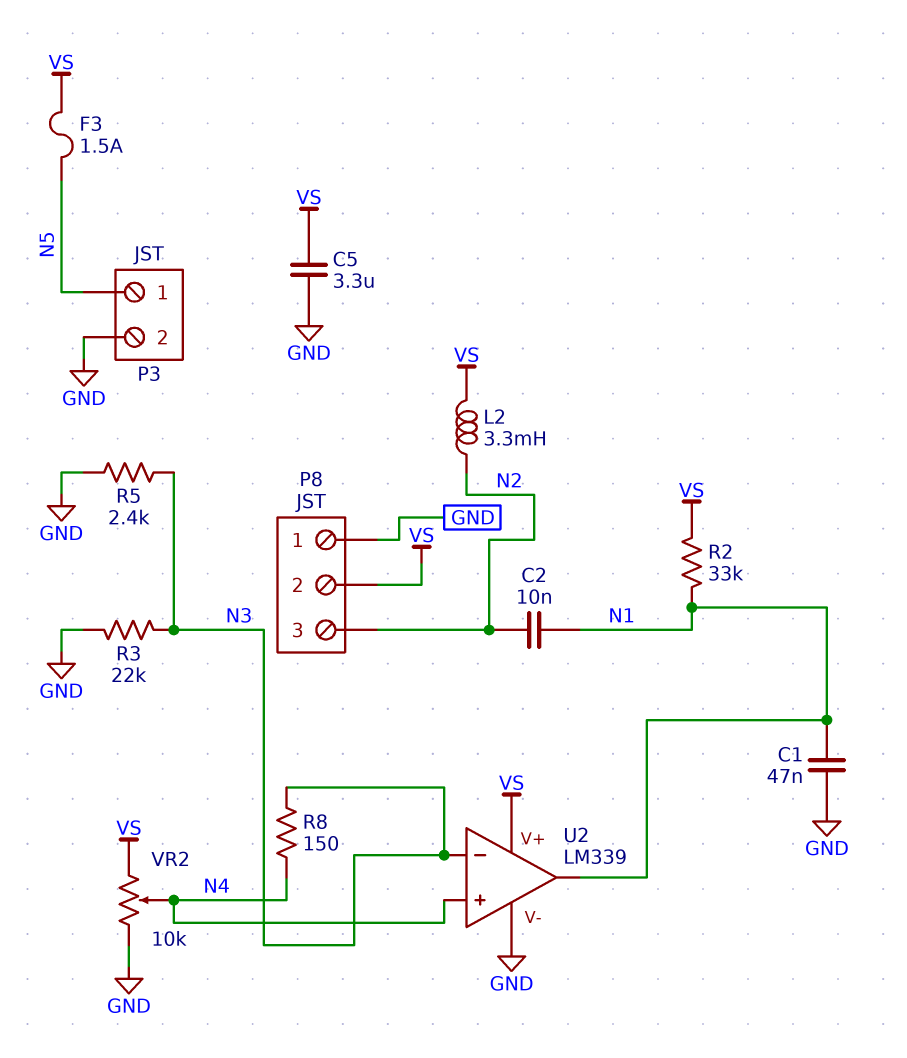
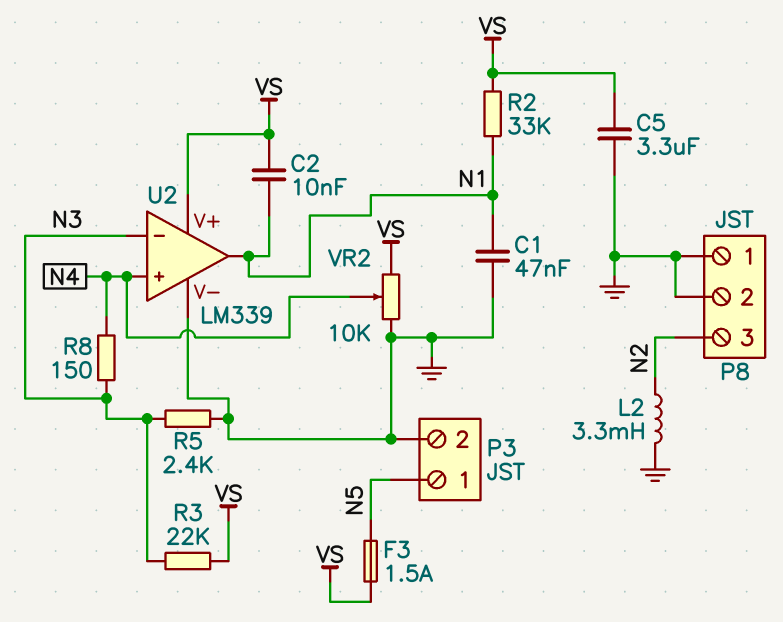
C2: 10nF (N1, N2) -> 10nF (N1, VS)
L2: 3.3mH (N2, VS) -> 3.3mH (GND, N2)
P8 pin 2: VS -> GND
R3: 22k (GND, N3) -> 22k (N3, VS)

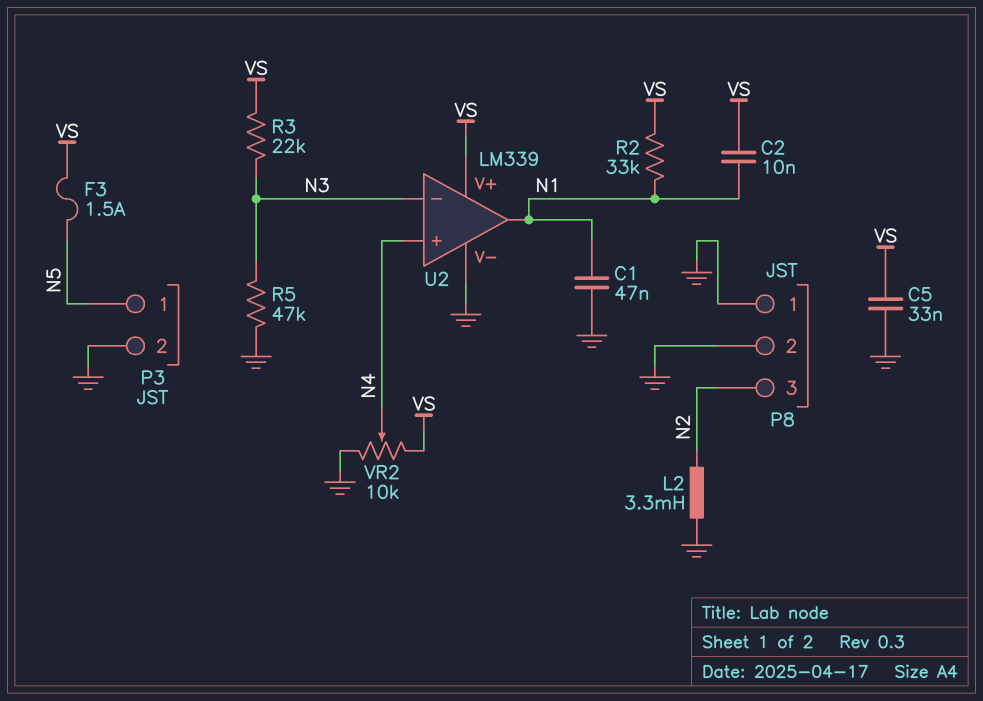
C5: 3.3uF (GND, VS) -> 33nF (GND, VS)
R5: 2.4k (GND, N3) -> 47k (GND, N3)
R8: 150 (N3, N4) -> none

